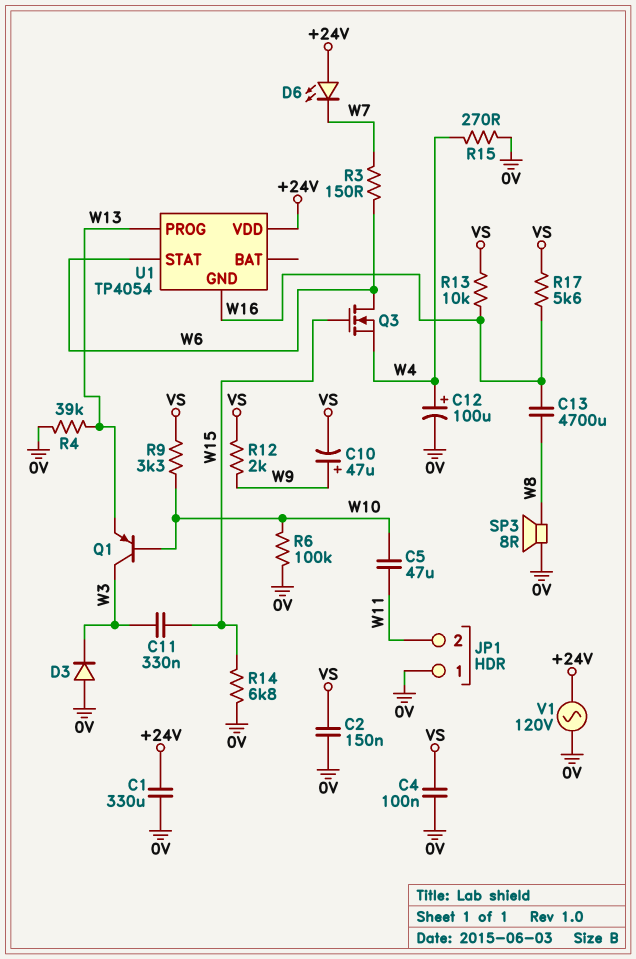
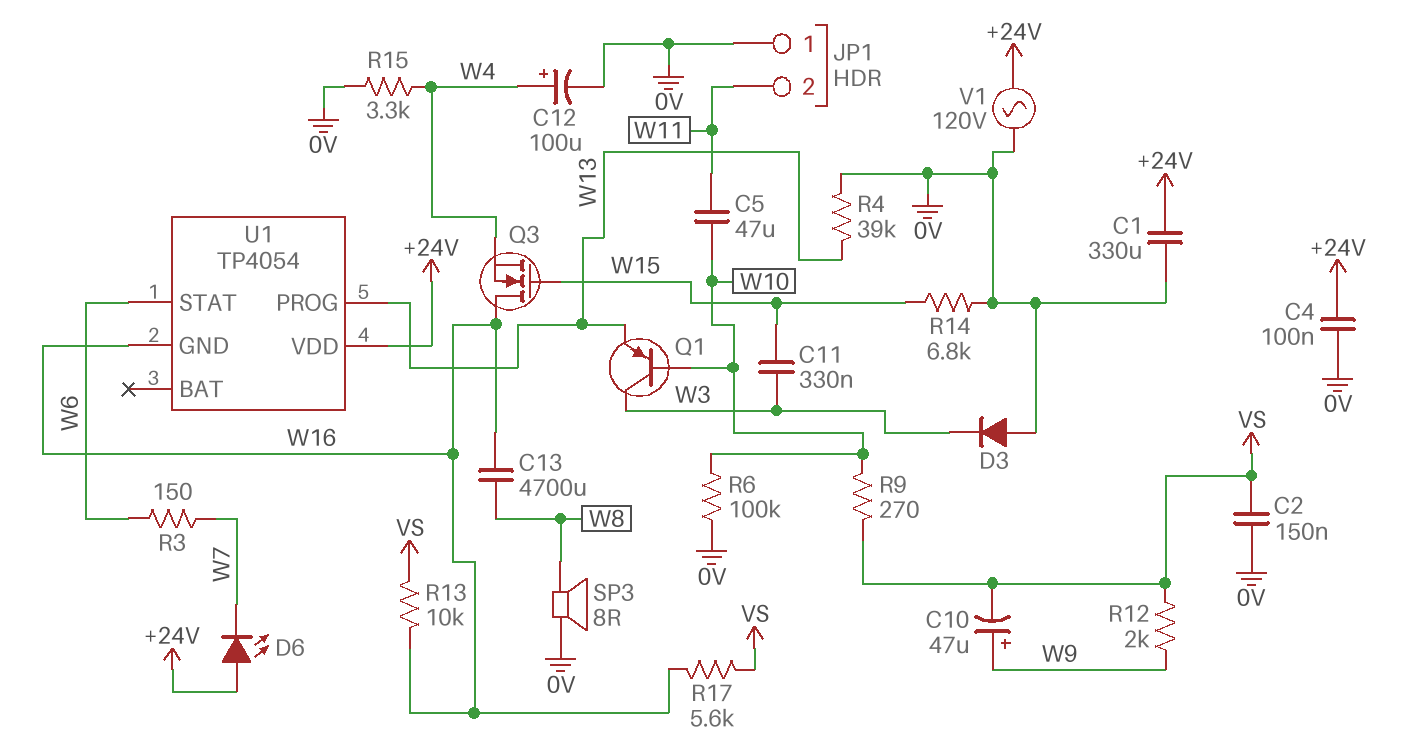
C4: 100nF (0V, VS) -> 100nF (+24V, 0V)
Q3: NMOS (G W15, D W6, S W4) -> NMOS (G W15, D W16, S W4)
R9: 3.3k (VS, W10) -> 270 (VS, W10)
R15: 270 (0V, W4) -> 3.3k (0V, W4)

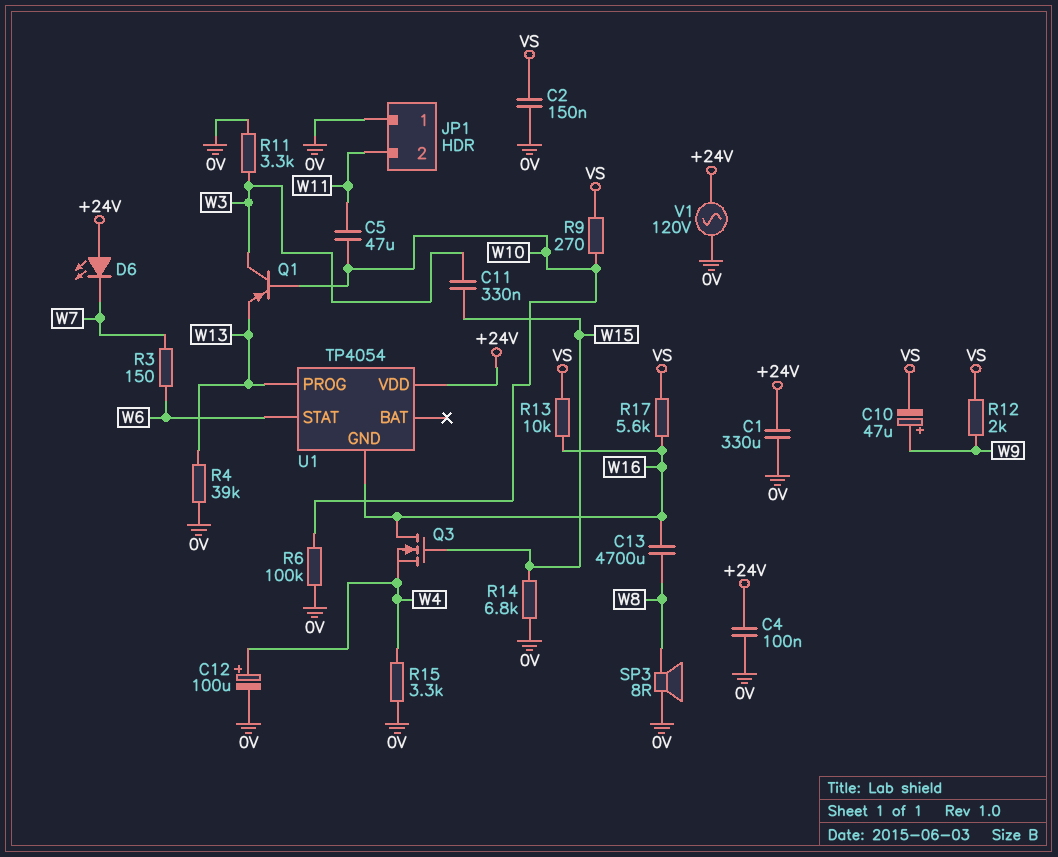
D3: diode (A 0V, K W3) -> none
R11: none -> 3.3k (0V, W3)

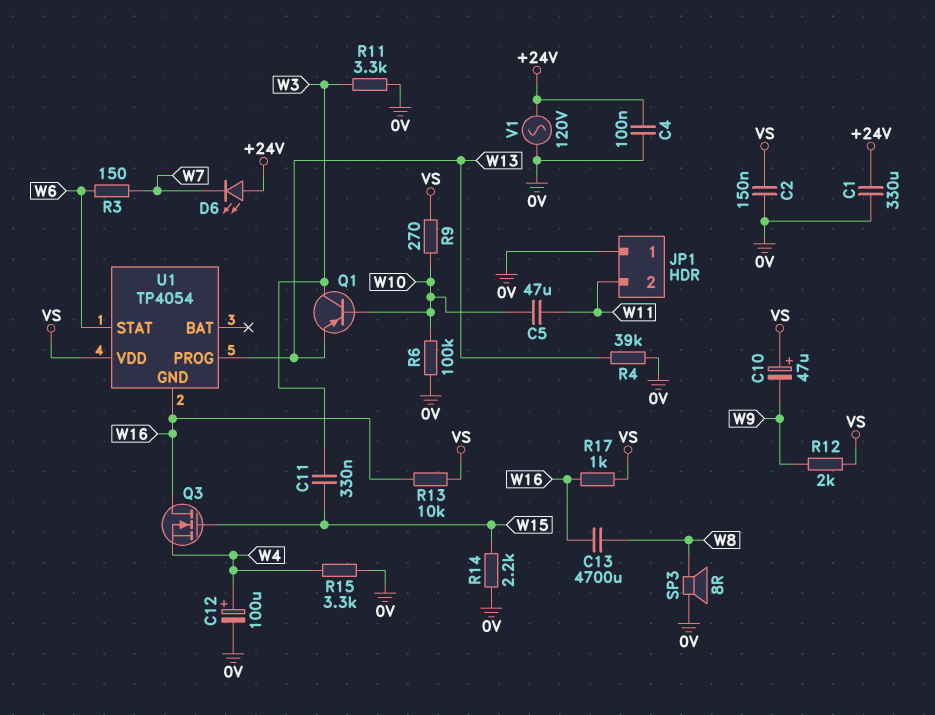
C10: 47uF (plus W9, minus VS) -> 47uF (plus VS, minus W9)
R14: 6.8k (0V, W15) -> 2.2k (0V, W15)
R17: 5.6k (VS, W16) -> 1k (VS, W16)
U1 pin VDD: +24V -> VS

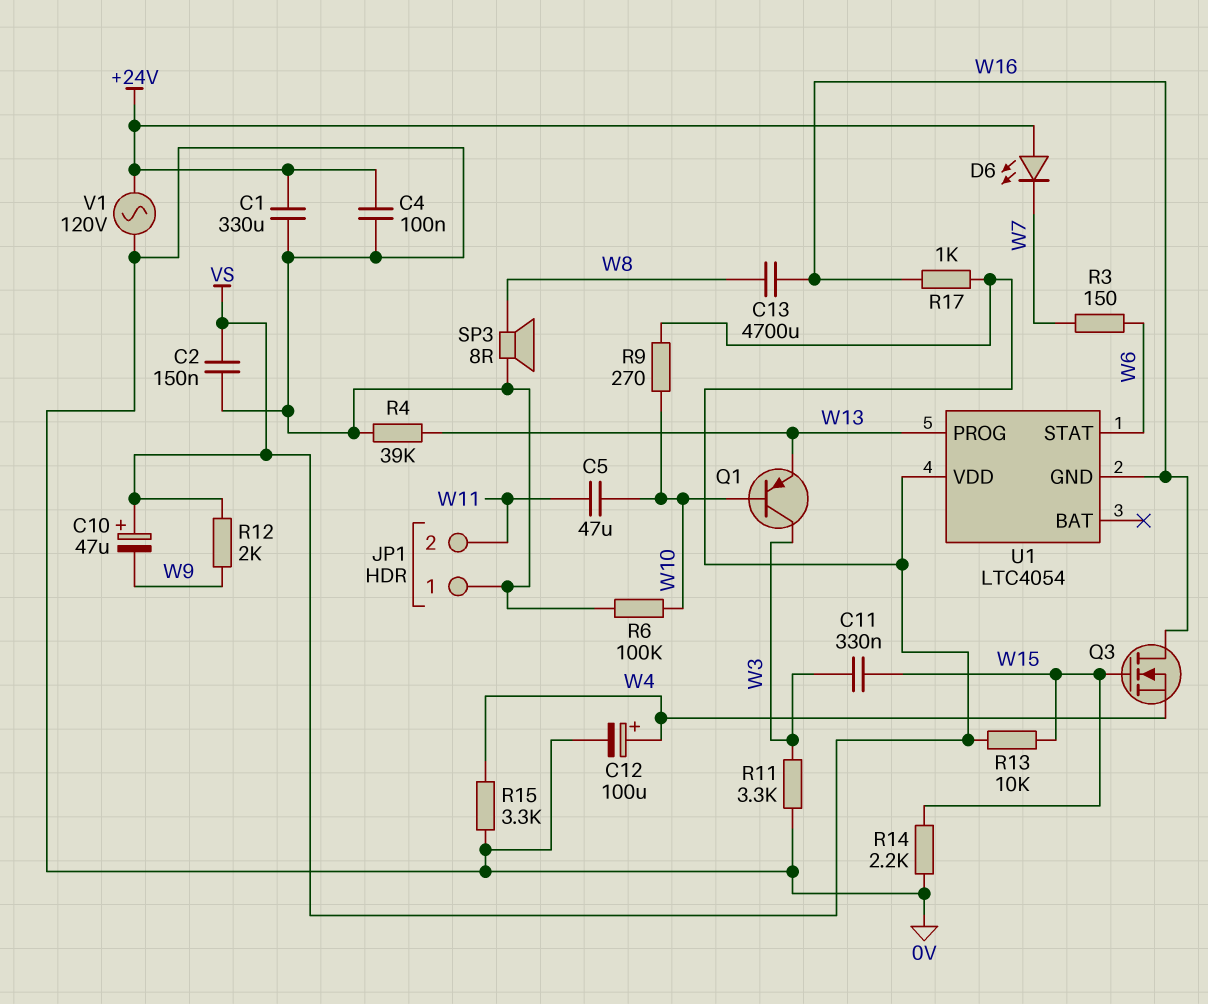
R13: 10k (VS, W16) -> 10k (VS, W15)
U1: TP4054 -> LTC4054

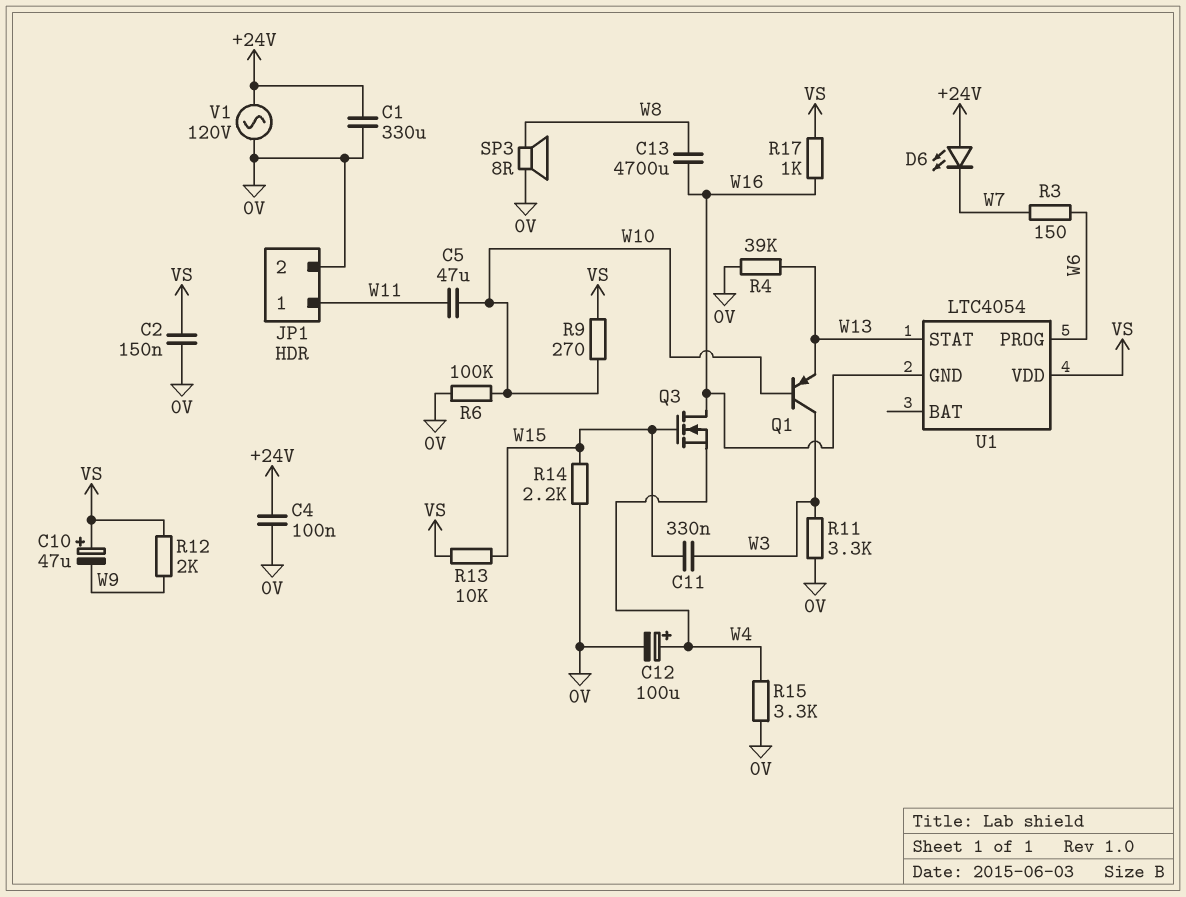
JP1 pin 1: 0V -> W11
JP1 pin 2: W11 -> 0V
U1 pin PROG: W13 -> W6
U1 pin STAT: W6 -> W13

